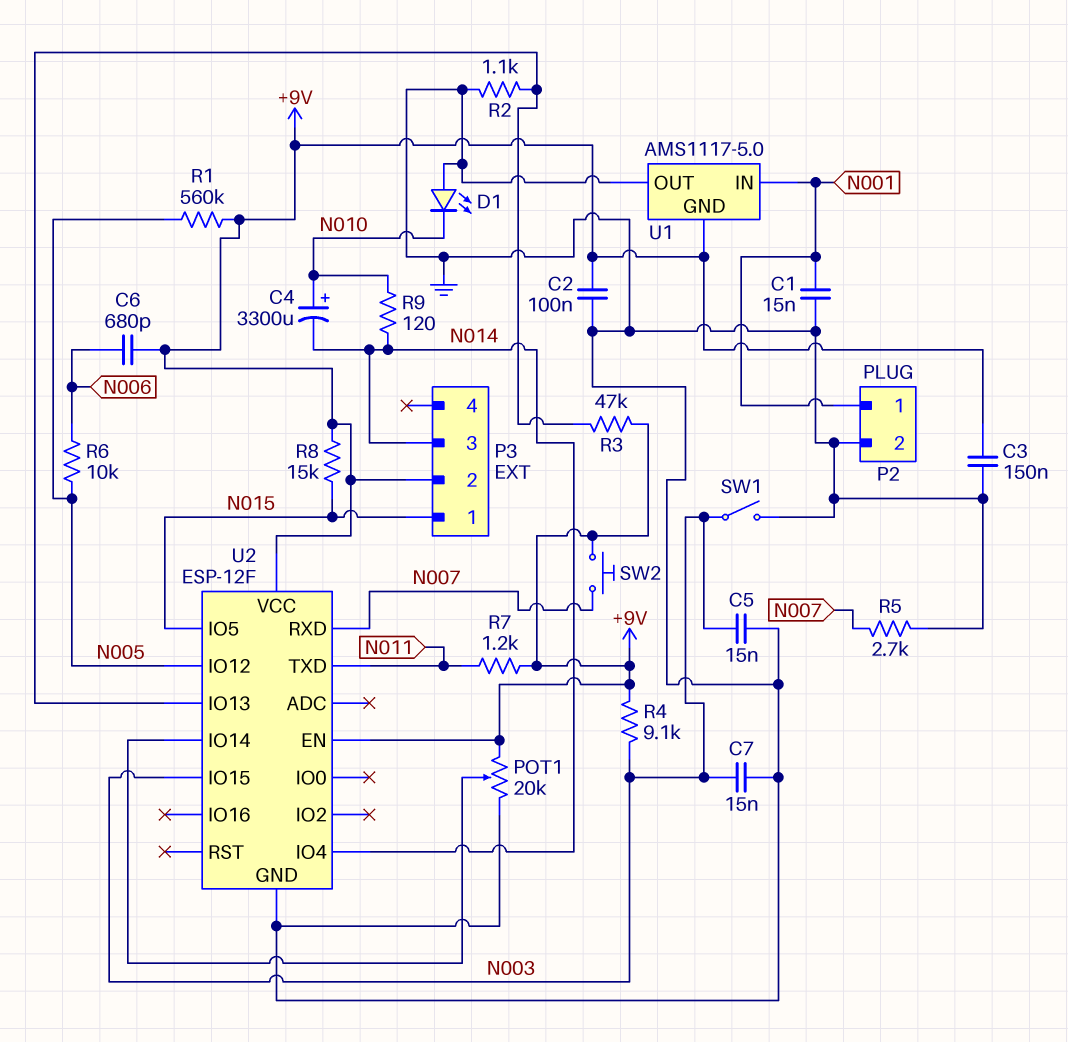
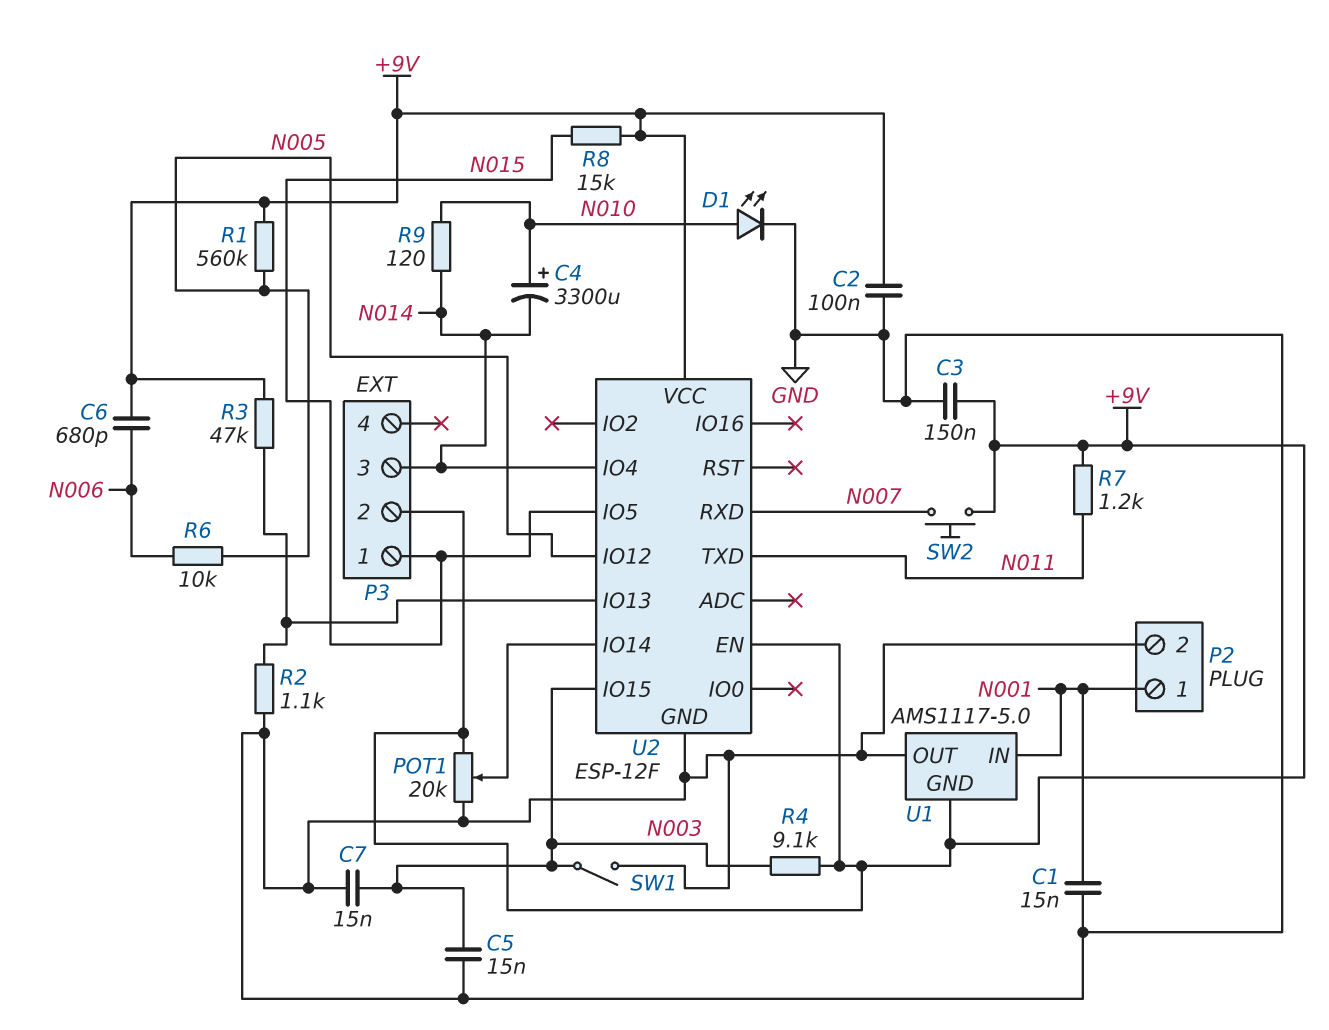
D1: LED (A GND, K N010) -> LED (A N010, K GND)
R5: 2.7k (GND, N007) -> none

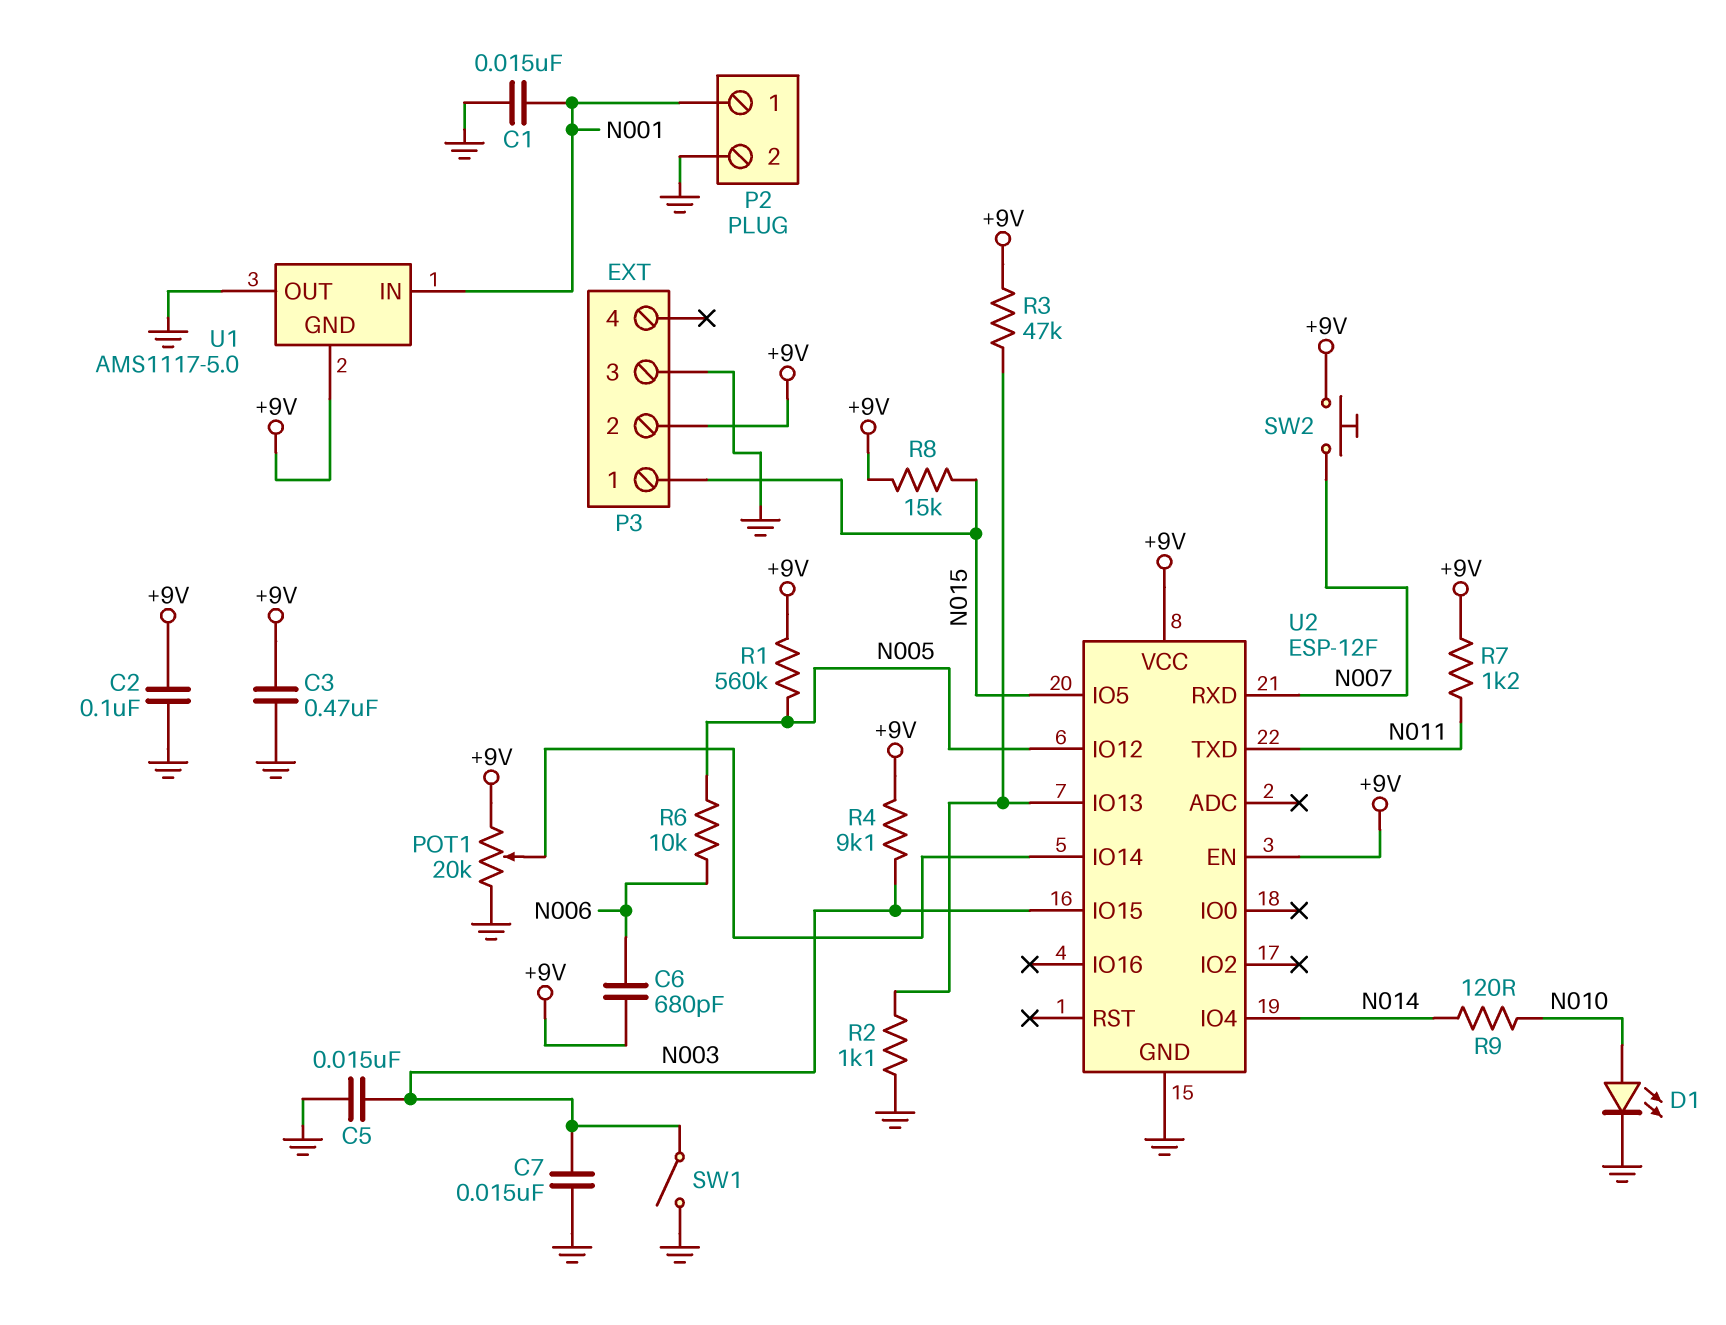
C3: 150nF (+9V, GND) -> 470nF (+9V, GND)
C4: 3300uF (plus N010, minus N014) -> none
P3 pin 3: N014 -> GND

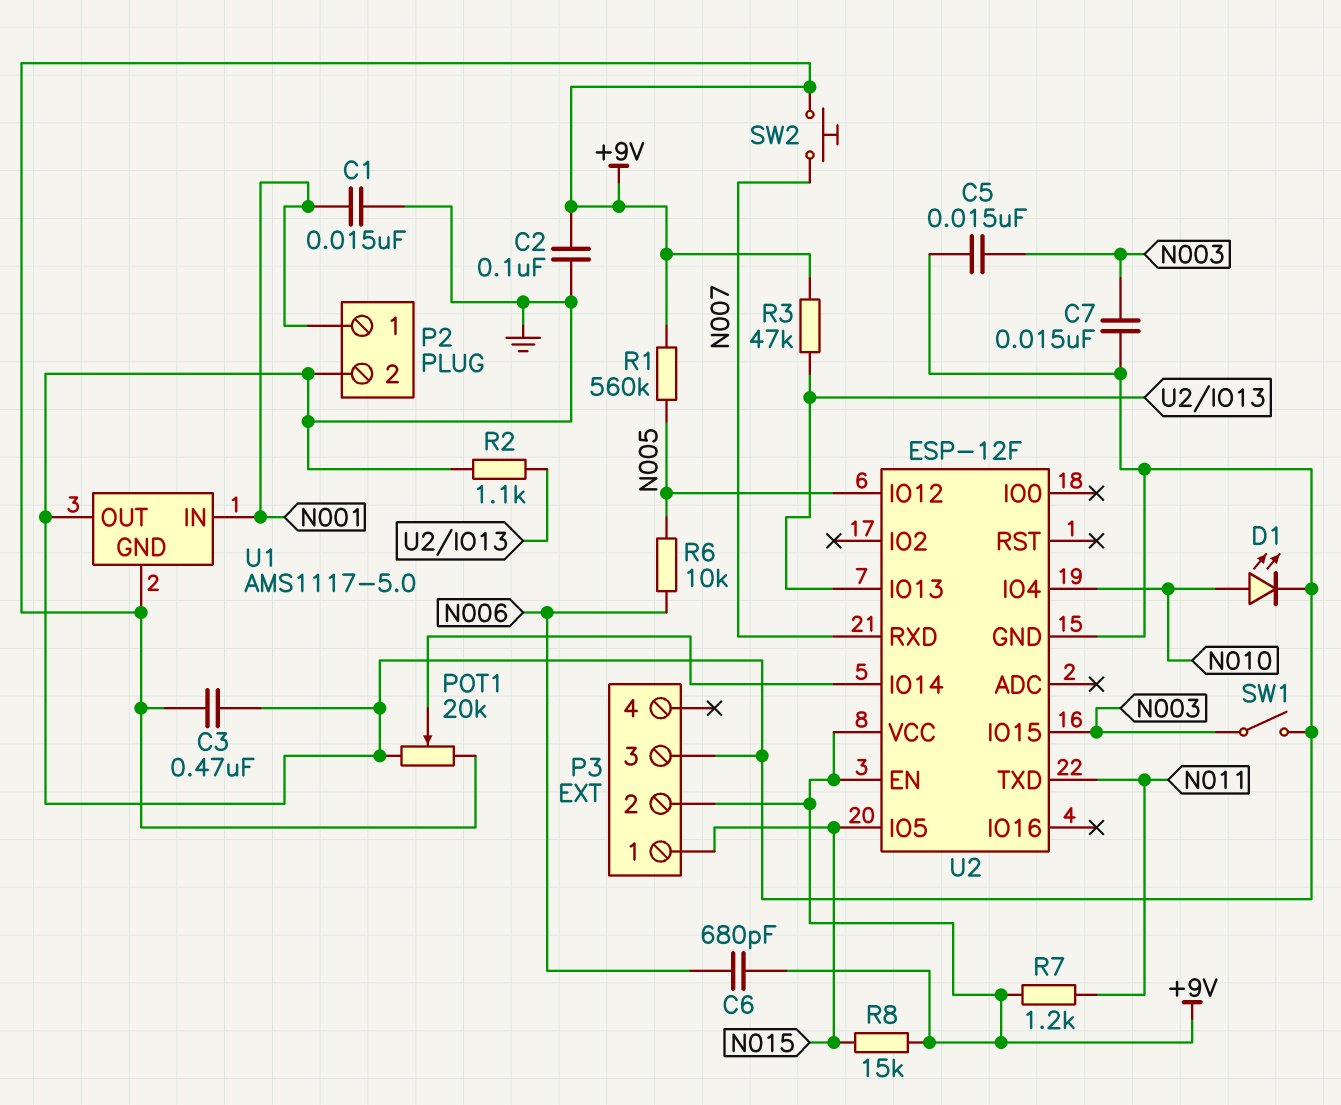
R4: 9.1k (+9V, N003) -> none
R9: 120 (N010, N014) -> none
U2 pin IO4: N014 -> N010

